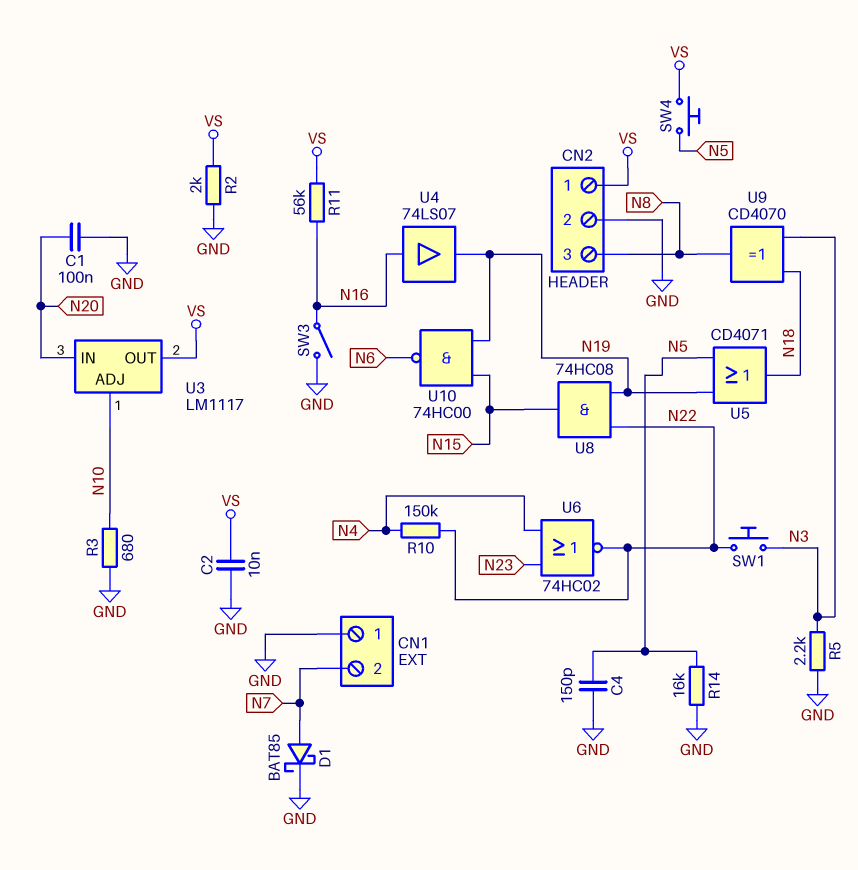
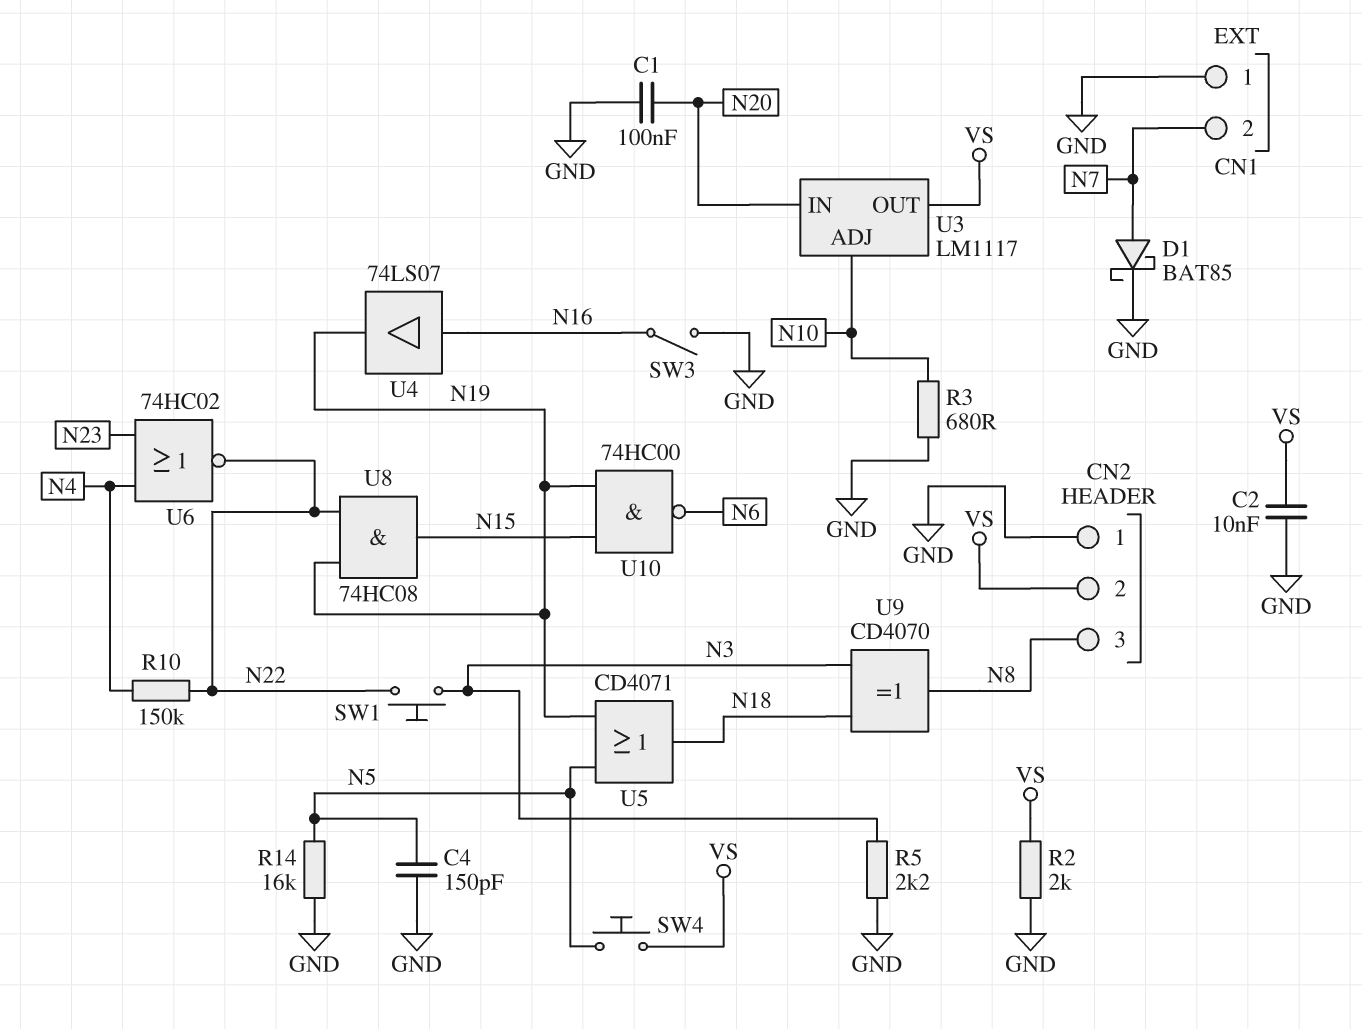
CN2 pin 1: VS -> GND
CN2 pin 2: GND -> VS
R11: 56k (N16, VS) -> none

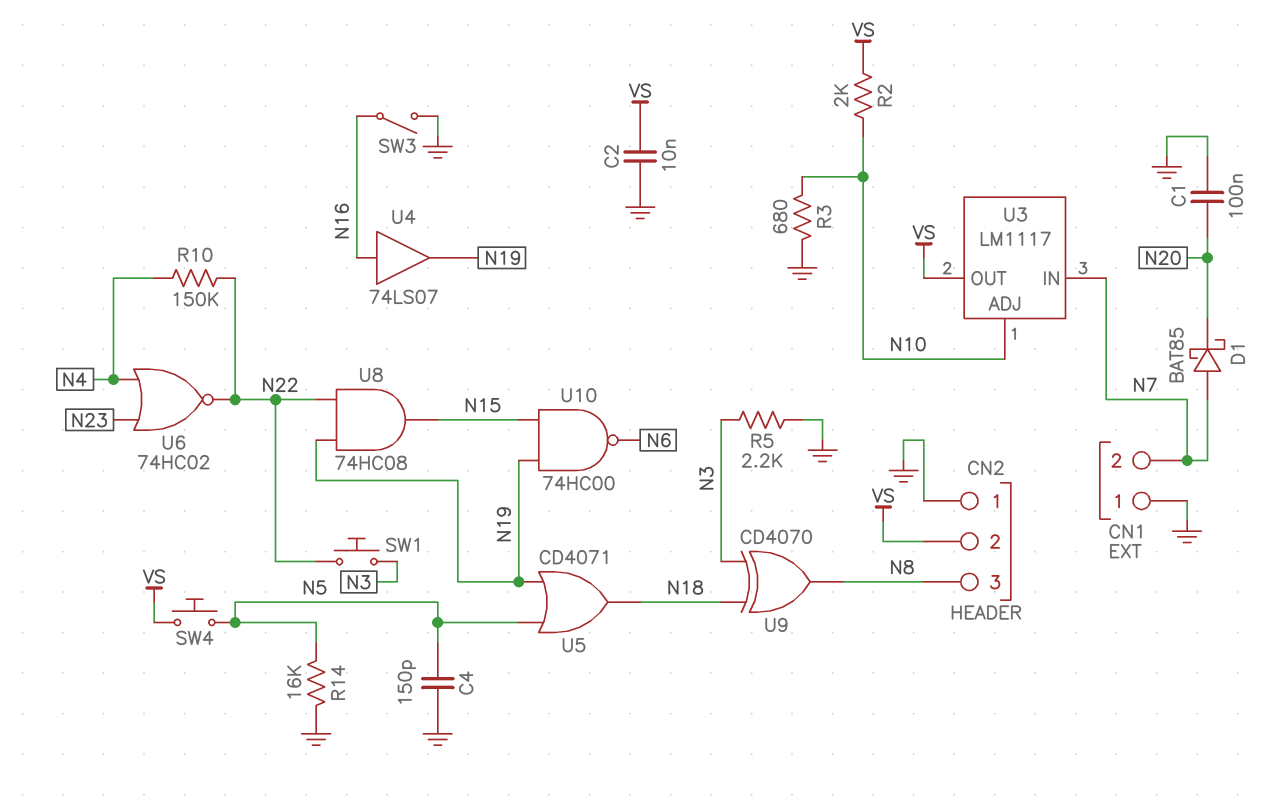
D1: schottky BAT85 (A N7, K GND) -> schottky BAT85 (A N7, K N20)
R2: 2k (GND, VS) -> 2k (N10, VS)
U3 pin IN: N20 -> N7

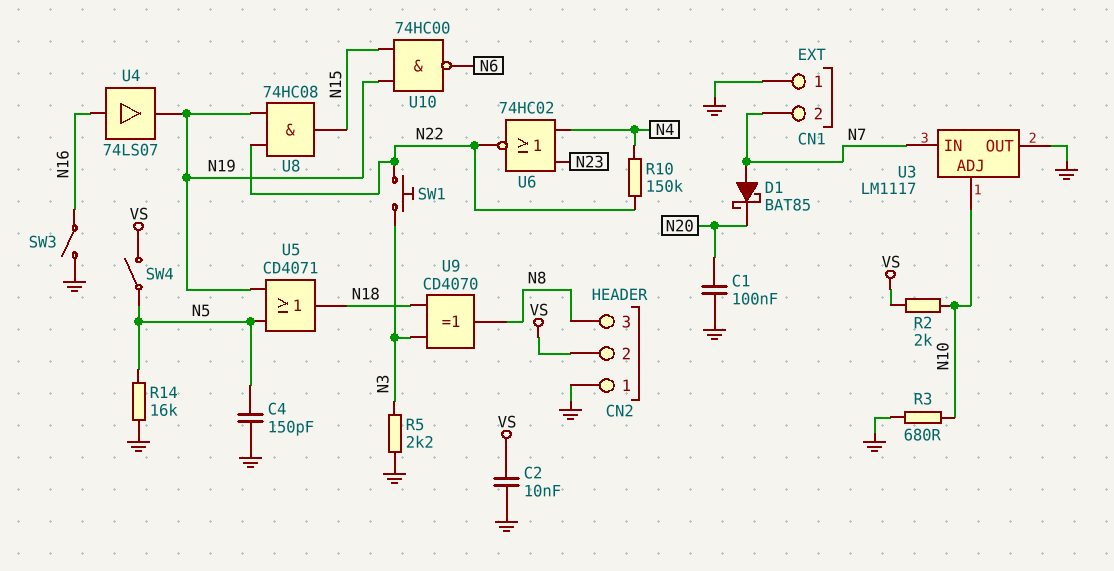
SW4: button (N5, VS) -> switch (N5, VS)
U3 pin OUT: VS -> GND

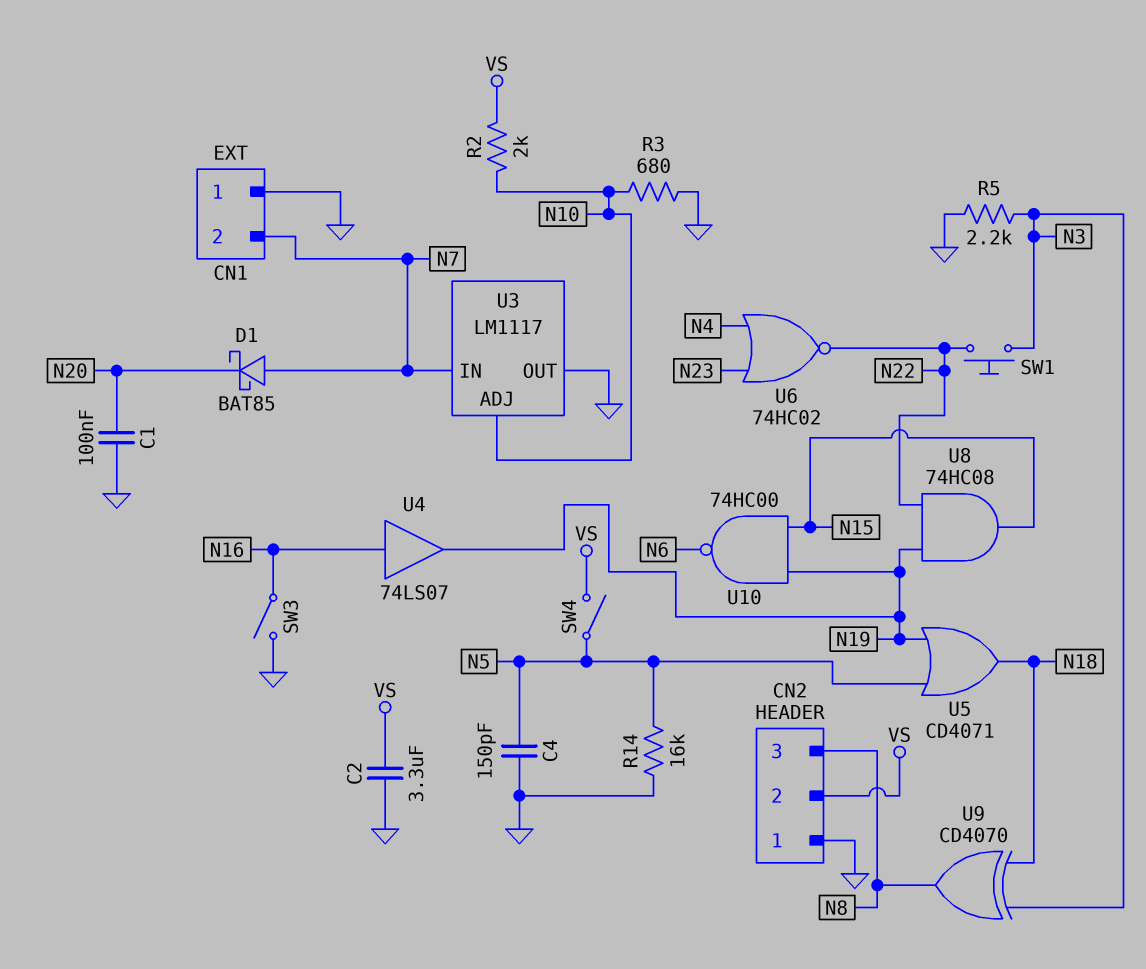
C2: 10nF (GND, VS) -> 3.3uF (GND, VS)
R10: 150k (N4, N22) -> none

